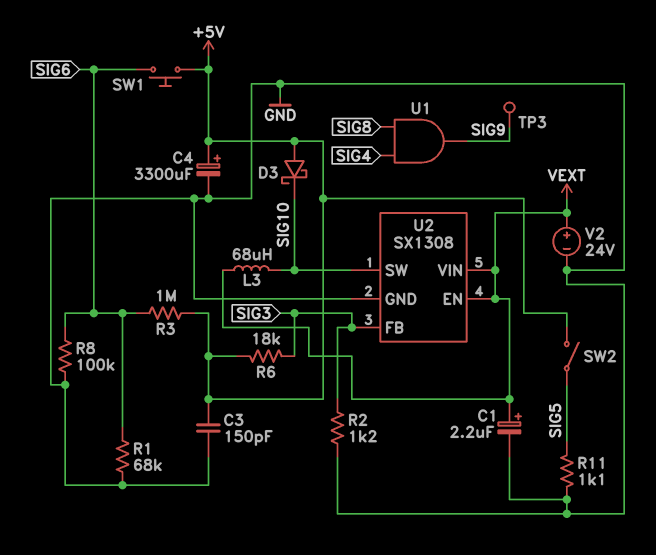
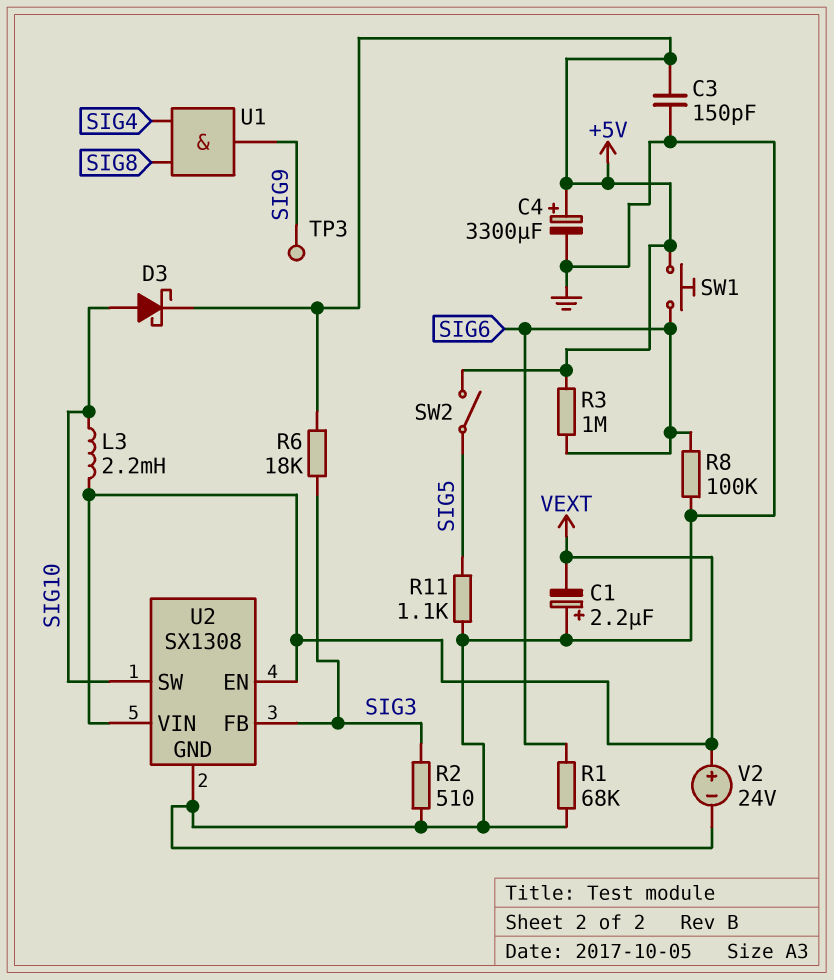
C1: 2.2uF (plus VEXT, minus GND) -> 2.2uF (plus GND, minus VEXT)
D3: schottky (A +5V, K SIG10) -> schottky (A SIG10, K +5V)
L3: 68uH (SIG10, VEXT) -> 2.2mH (SIG10, VEXT)
R2: 1.2k (GND, SIG3) -> 510 (GND, SIG3)

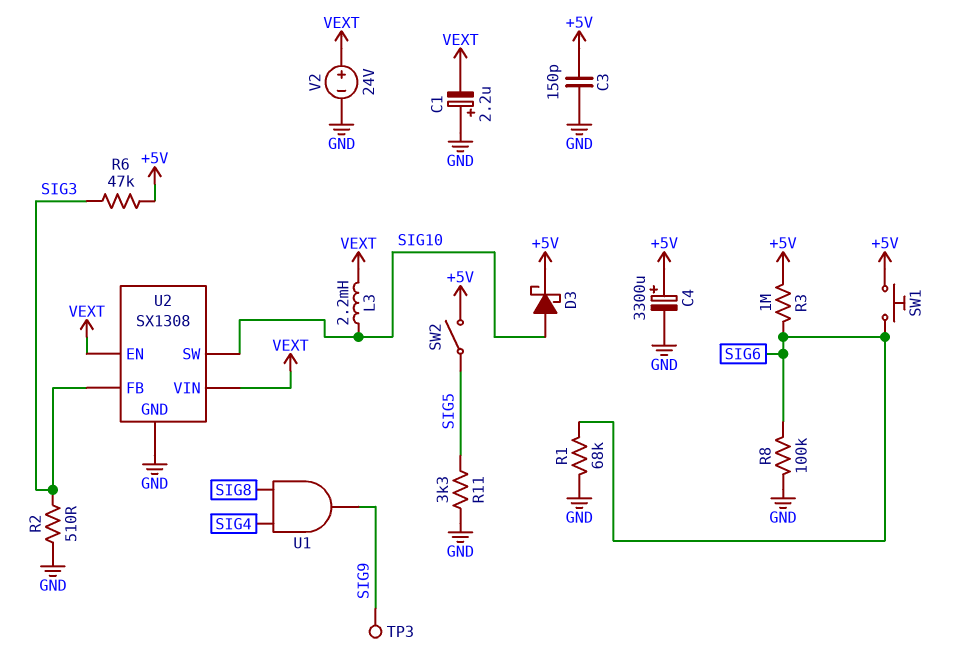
R6: 18k (+5V, SIG3) -> 47k (+5V, SIG3)
R11: 1.1k (GND, SIG5) -> 3.3k (GND, SIG5)

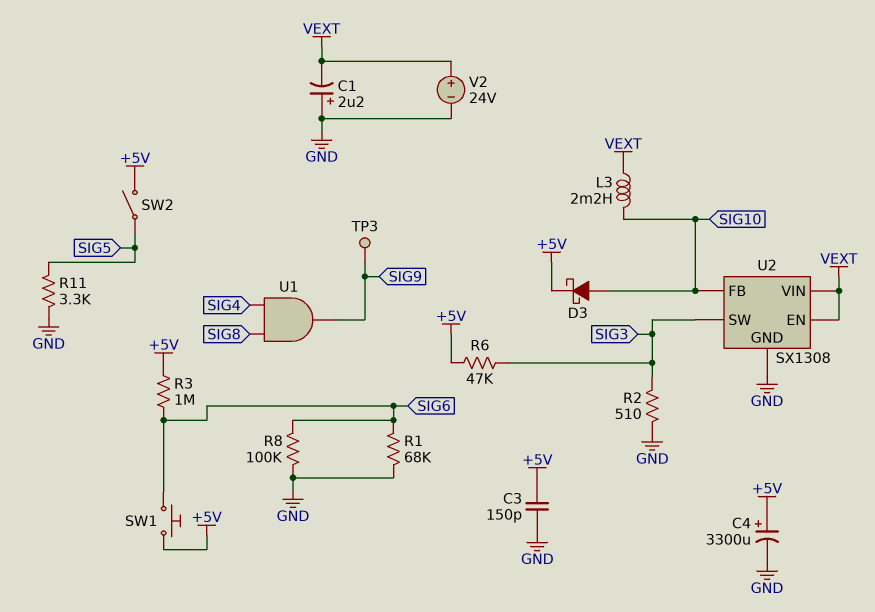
U2 pin FB: SIG3 -> SIG10
U2 pin SW: SIG10 -> SIG3

